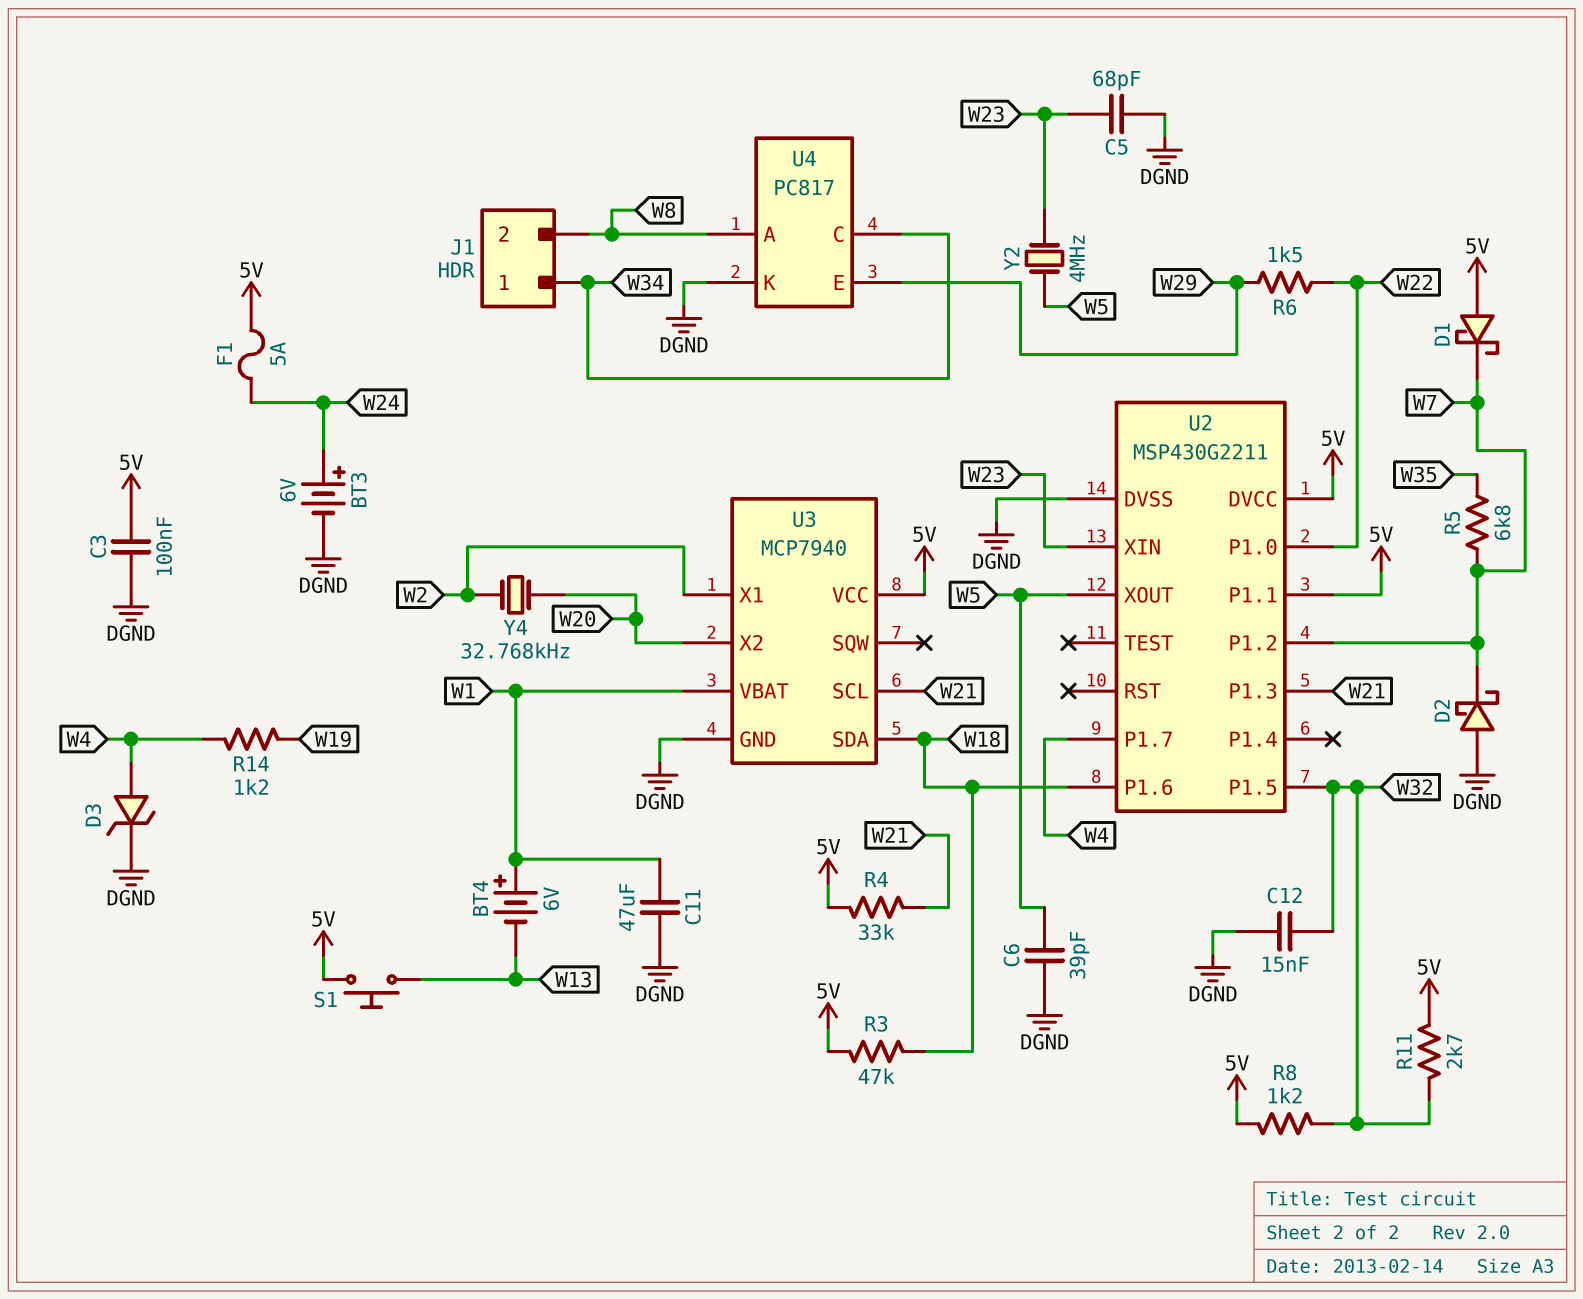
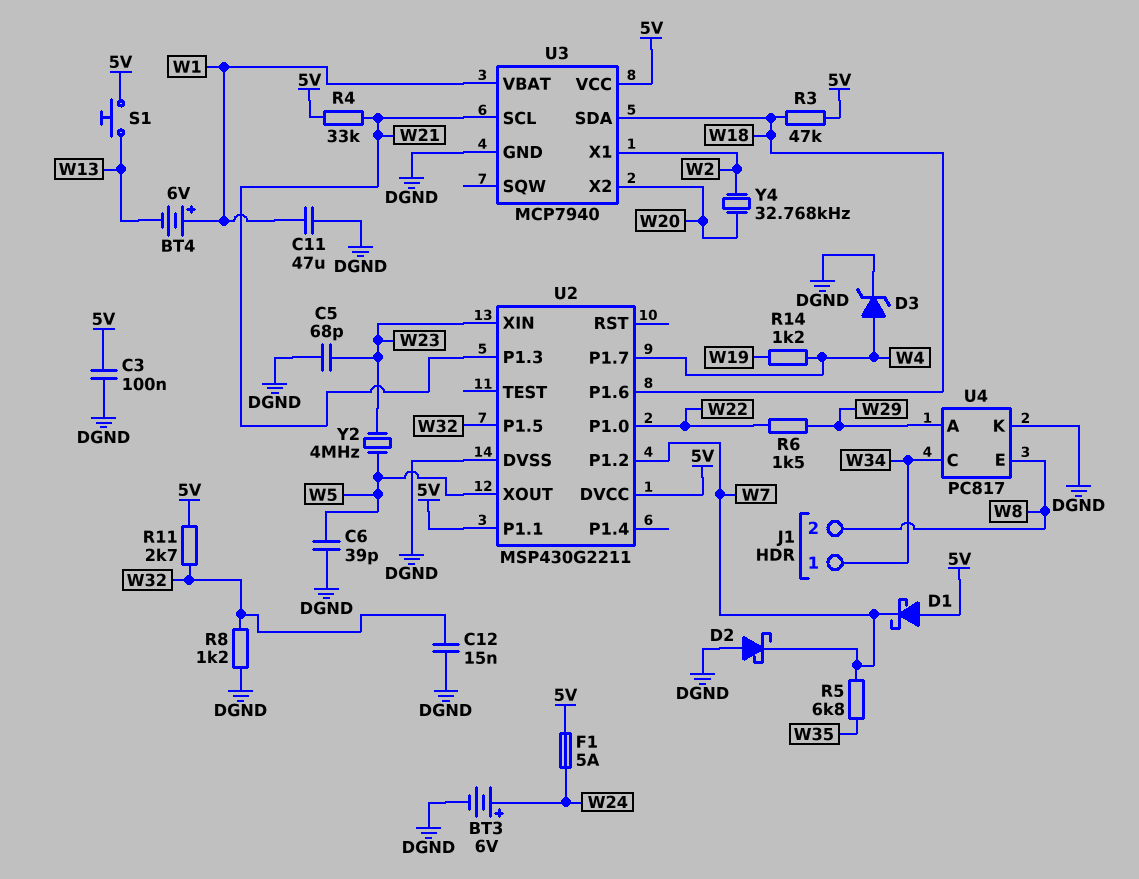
R8: 1.2k (5V, W32) -> 1.2k (DGND, W32)
U4 pin A: W8 -> W29
U4 pin E: W29 -> W8

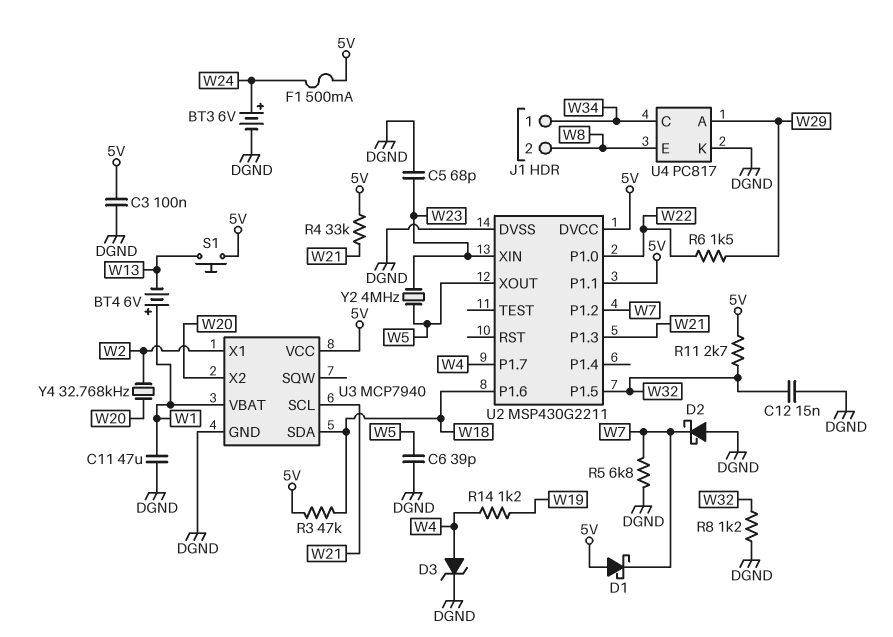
F1: 5A (5V, W24) -> 500mA (5V, W24)
R5: 6.8k (W7, W35) -> 6.8k (DGND, W7)

